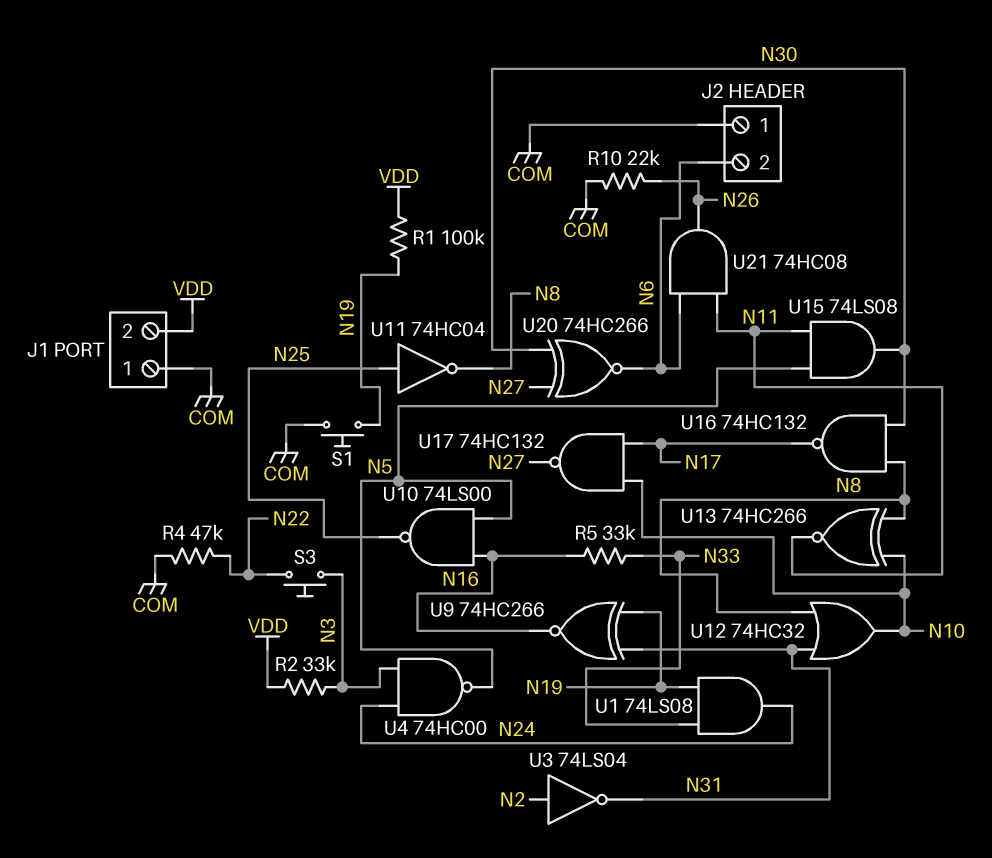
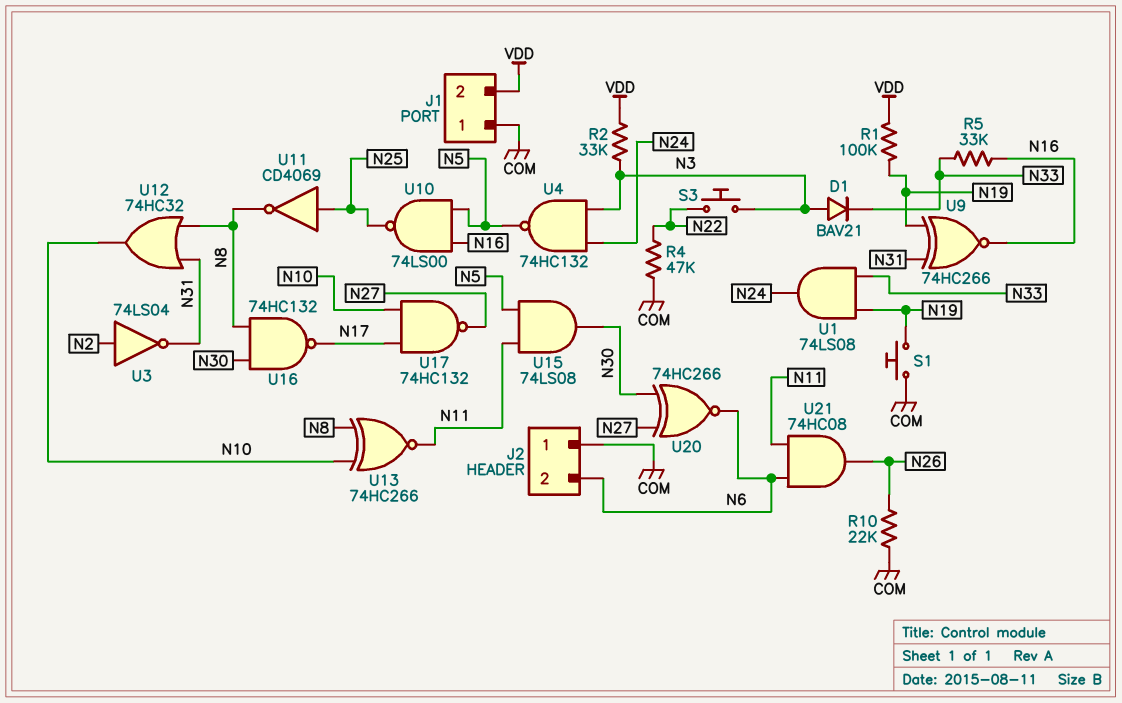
D1: none -> diode BAV21 (A N3, K N33)
U4: NAND 74HC00 (in N3, in N24, out N5) -> NAND 74HC132 (in N3, in N24, out N5)
U11: NOT 74HC04 (in N25, out N8) -> NOT CD4069 (in N25, out N8)

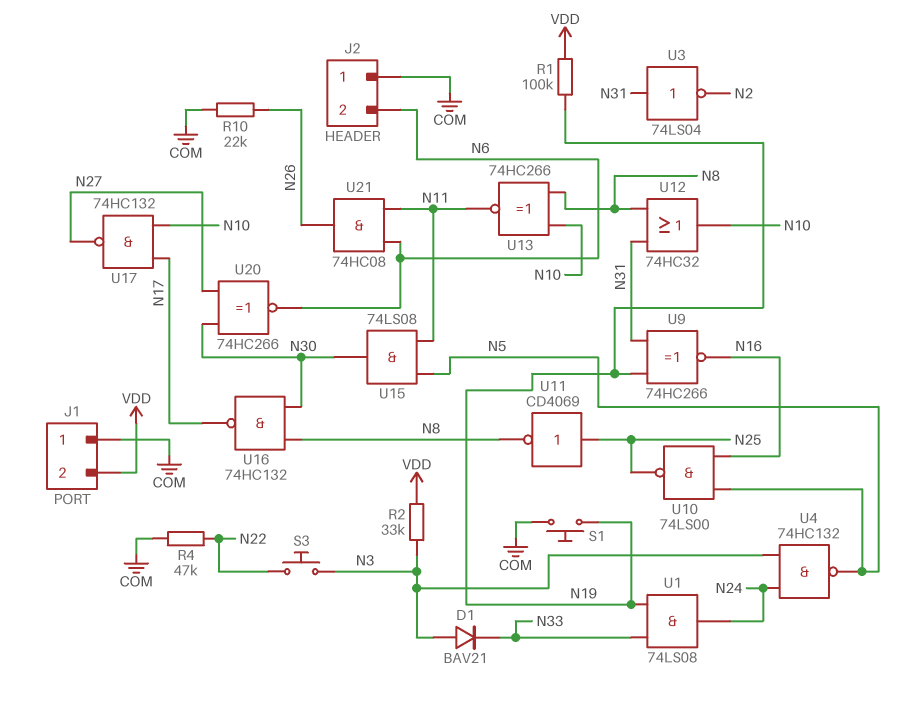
R5: 33k (N16, N33) -> none
U3: NOT 74LS04 (in N2, out N31) -> NOT 74LS04 (in N31, out N2)

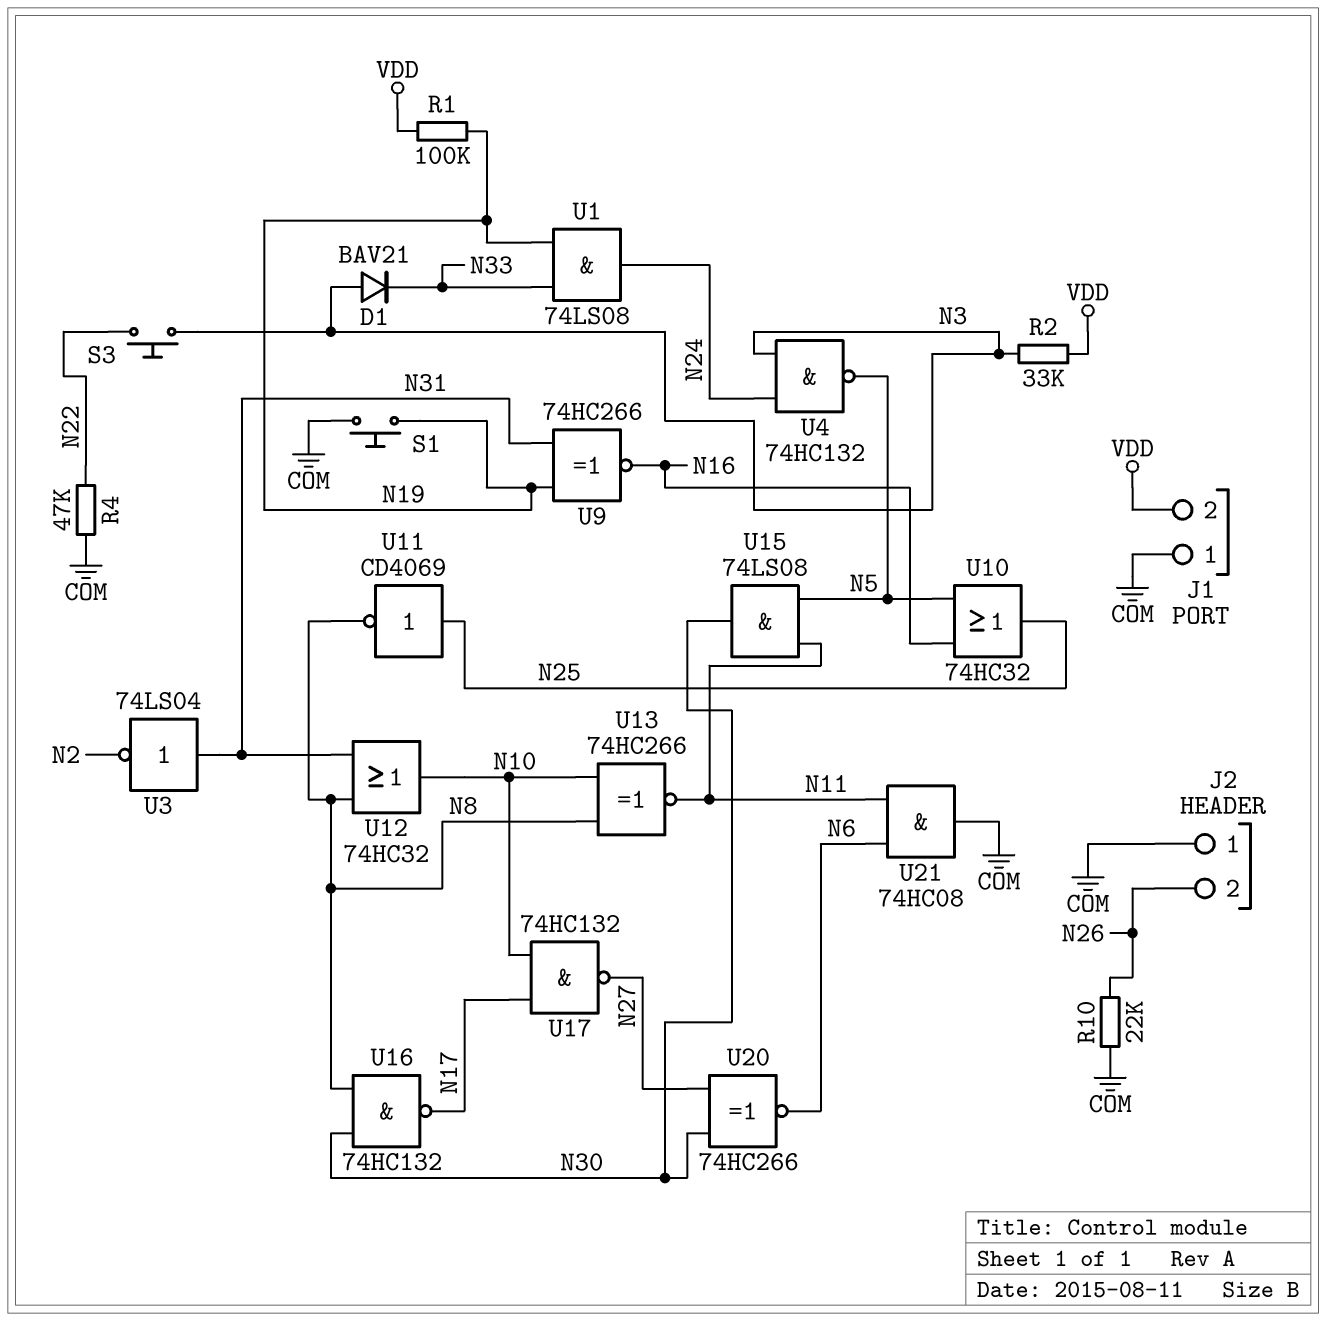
J2 pin 2: N6 -> N26
U10: NAND 74LS00 (in N5, in N16, out N25) -> OR 74HC32 (in N5, in N16, out N25)
U21: AND 74HC08 (in N6, in N11, out N26) -> AND 74HC08 (in N6, in N11, out COM)

